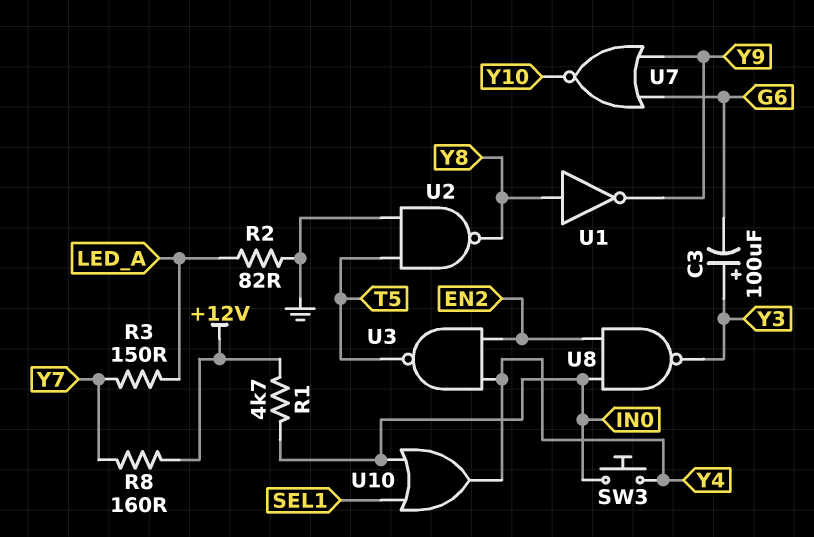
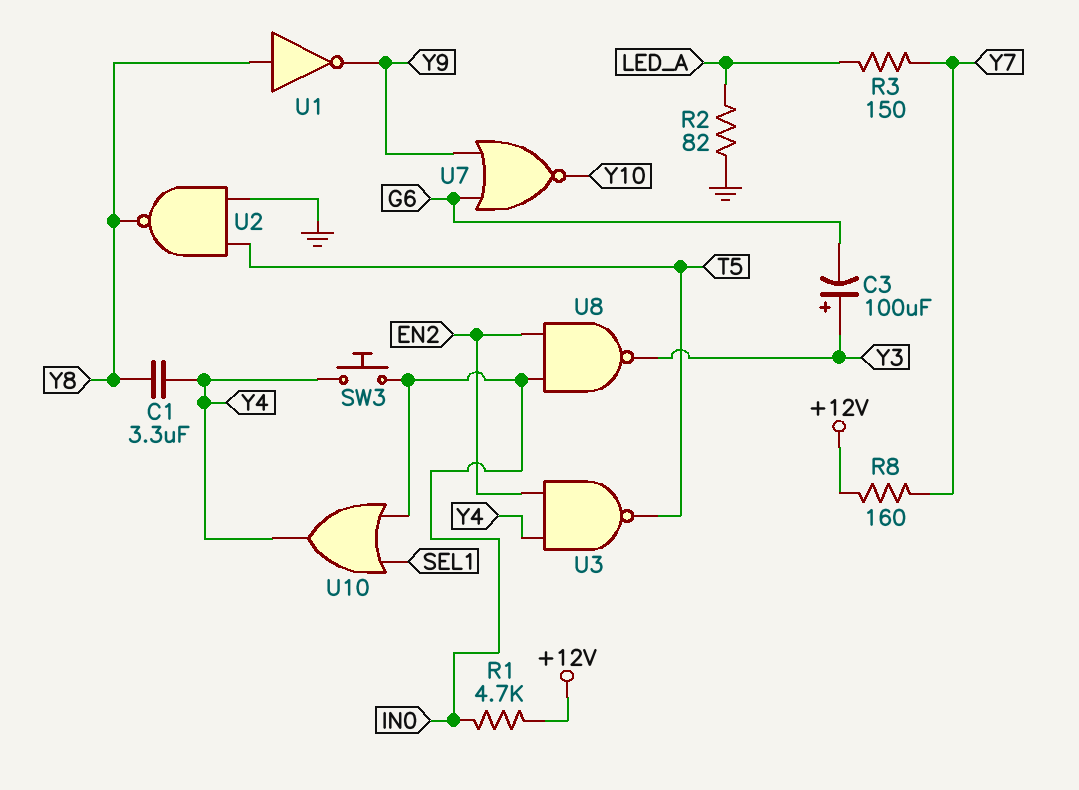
C1: none -> 3.3uF (Y4, Y8)

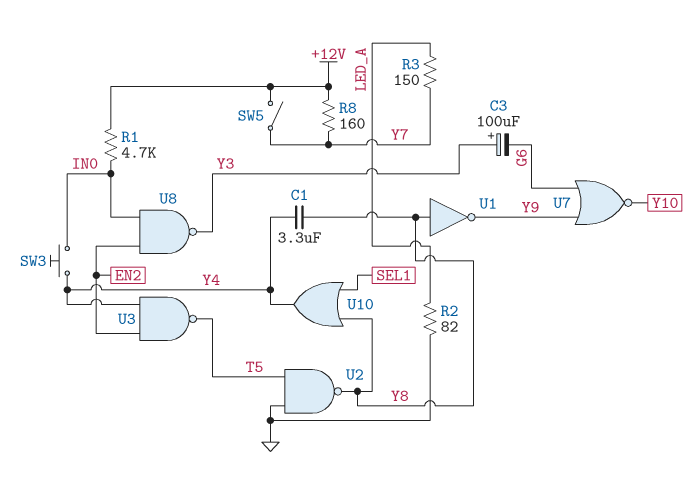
SW5: none -> switch (+12V, Y7)
U10: OR (in IN0, in SEL1, out Y4) -> OR (in SEL1, in Y8, out Y4)

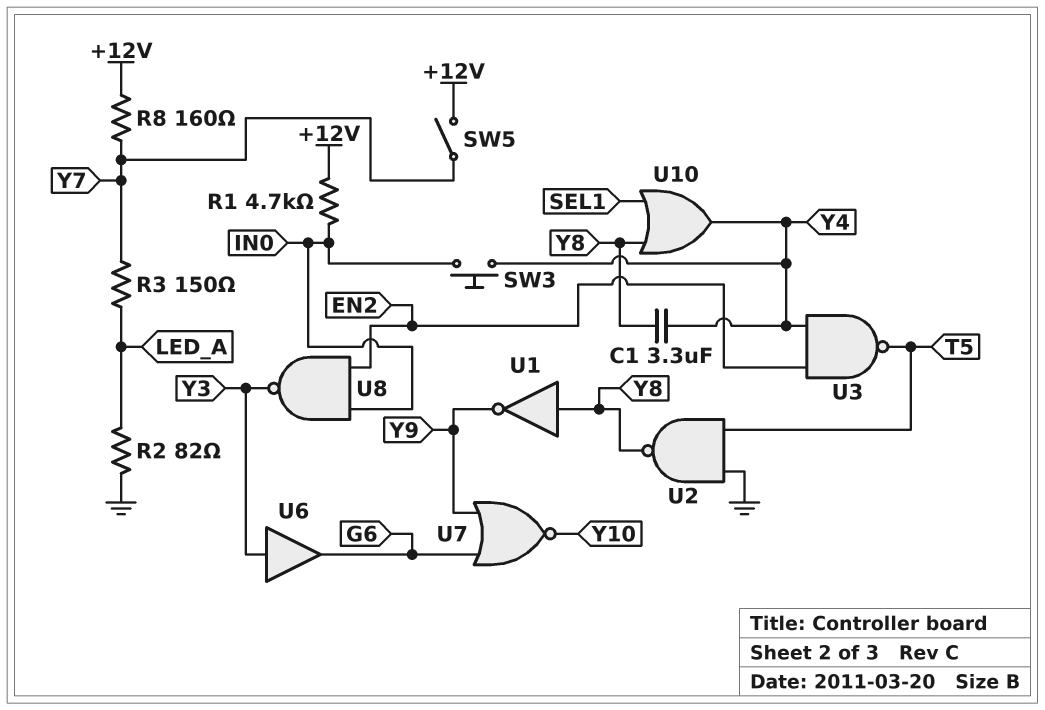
C3: 100uF (plus Y3, minus G6) -> none
U6: none -> buffer (in Y3, out G6)

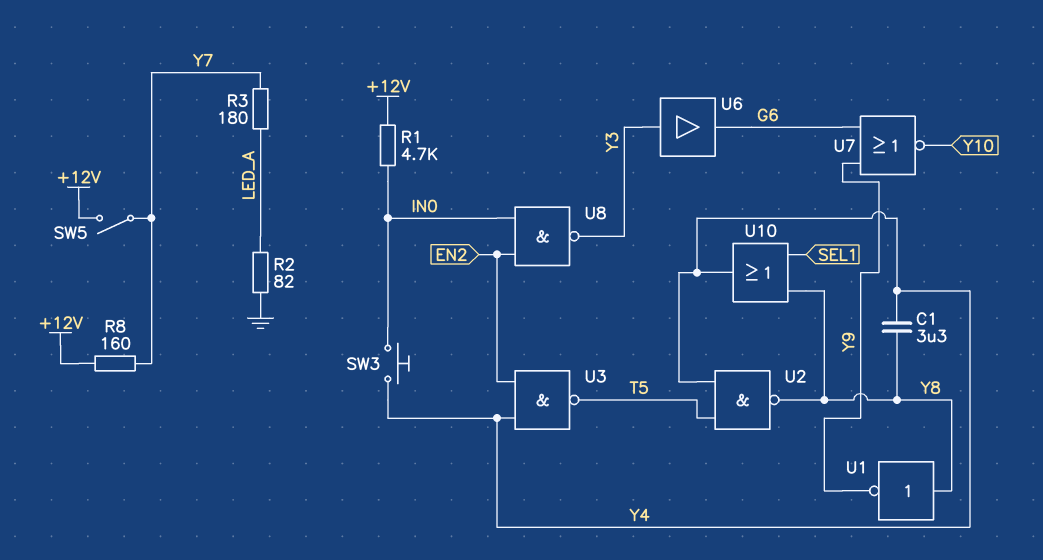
R3: 150 (LED_A, Y7) -> 180 (LED_A, Y7)
U2: NAND (in GND, in T5, out Y8) -> NAND (in T5, in Y4, out Y8)

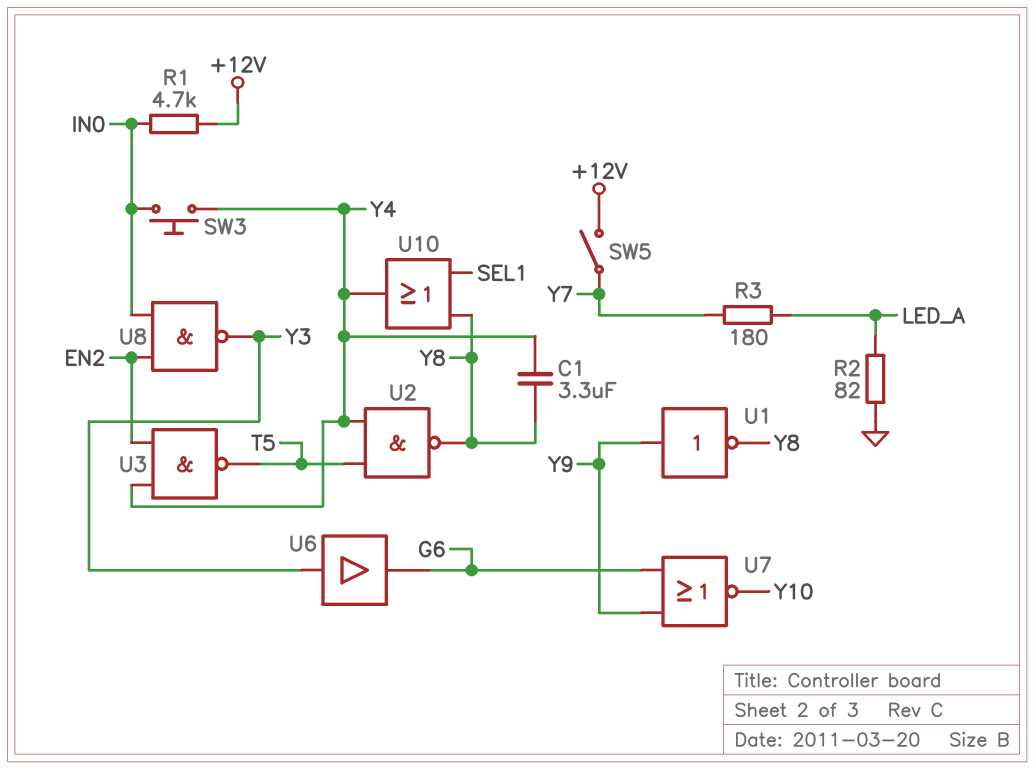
R8: 160 (+12V, Y7) -> none
U1: NOT (in Y8, out Y9) -> NOT (in Y9, out Y8)

